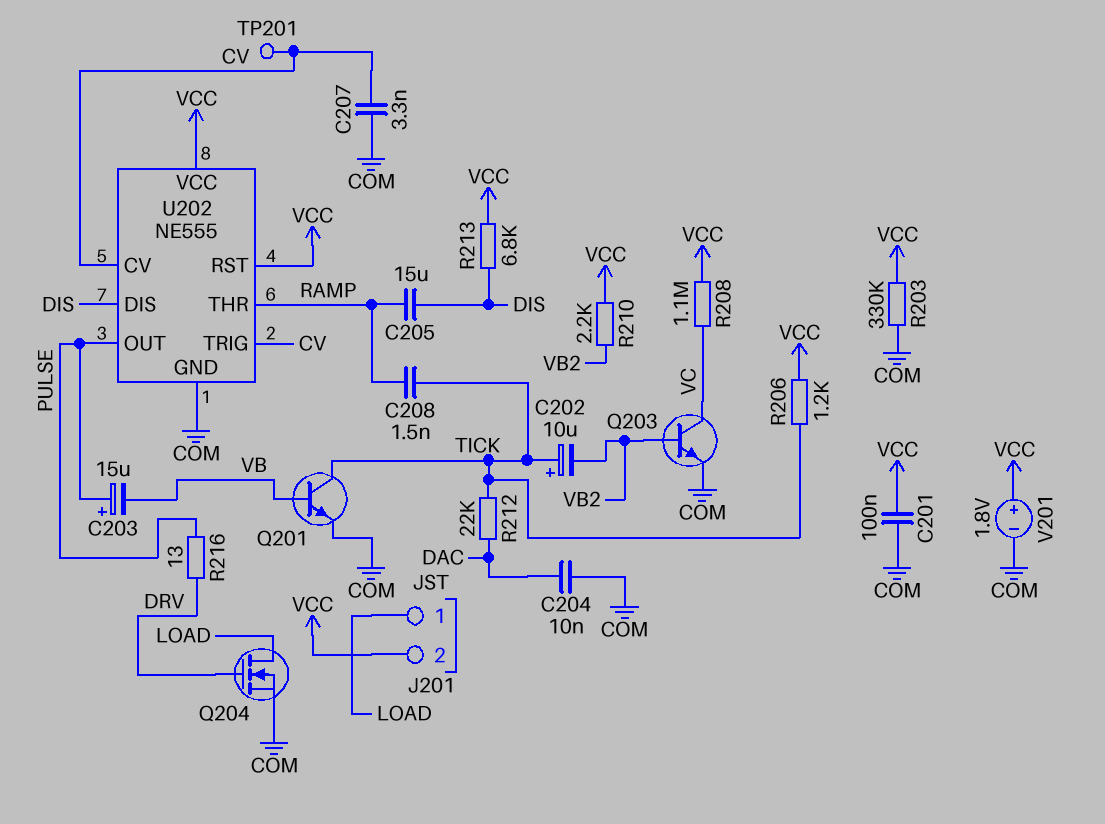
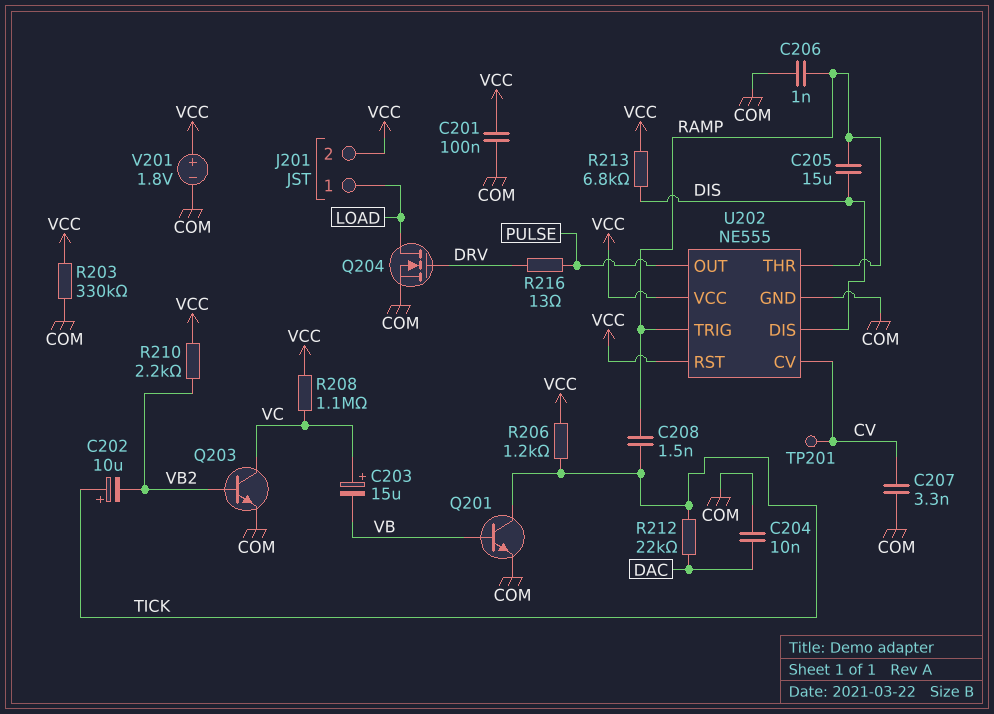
C203: 15uF (plus PULSE, minus VB) -> 15uF (plus VC, minus VB)
C206: none -> 1nF (COM, RAMP)
U202 pin TRIG: CV -> RAMP

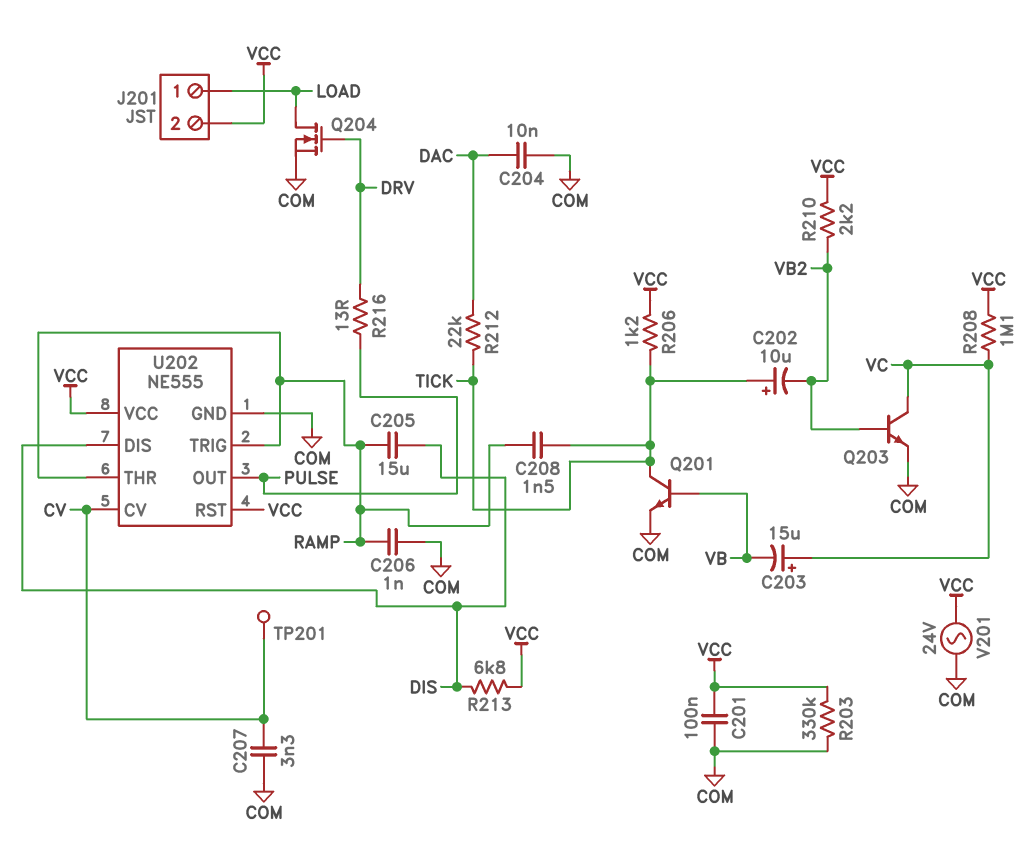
V201: 1.8V (plus VCC, minus COM) -> AC 24V (COM, VCC)

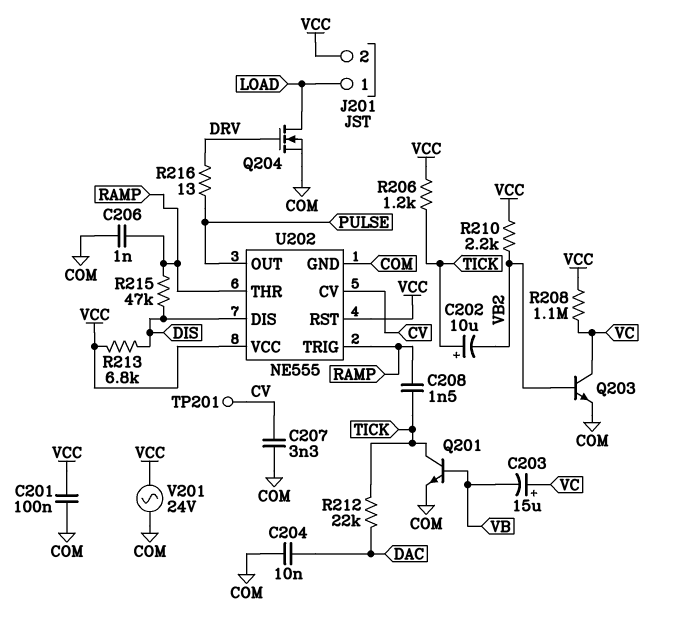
C205: 15uF (DIS, RAMP) -> none
R203: 330k (COM, VCC) -> none
R215: none -> 47k (DIS, RAMP)

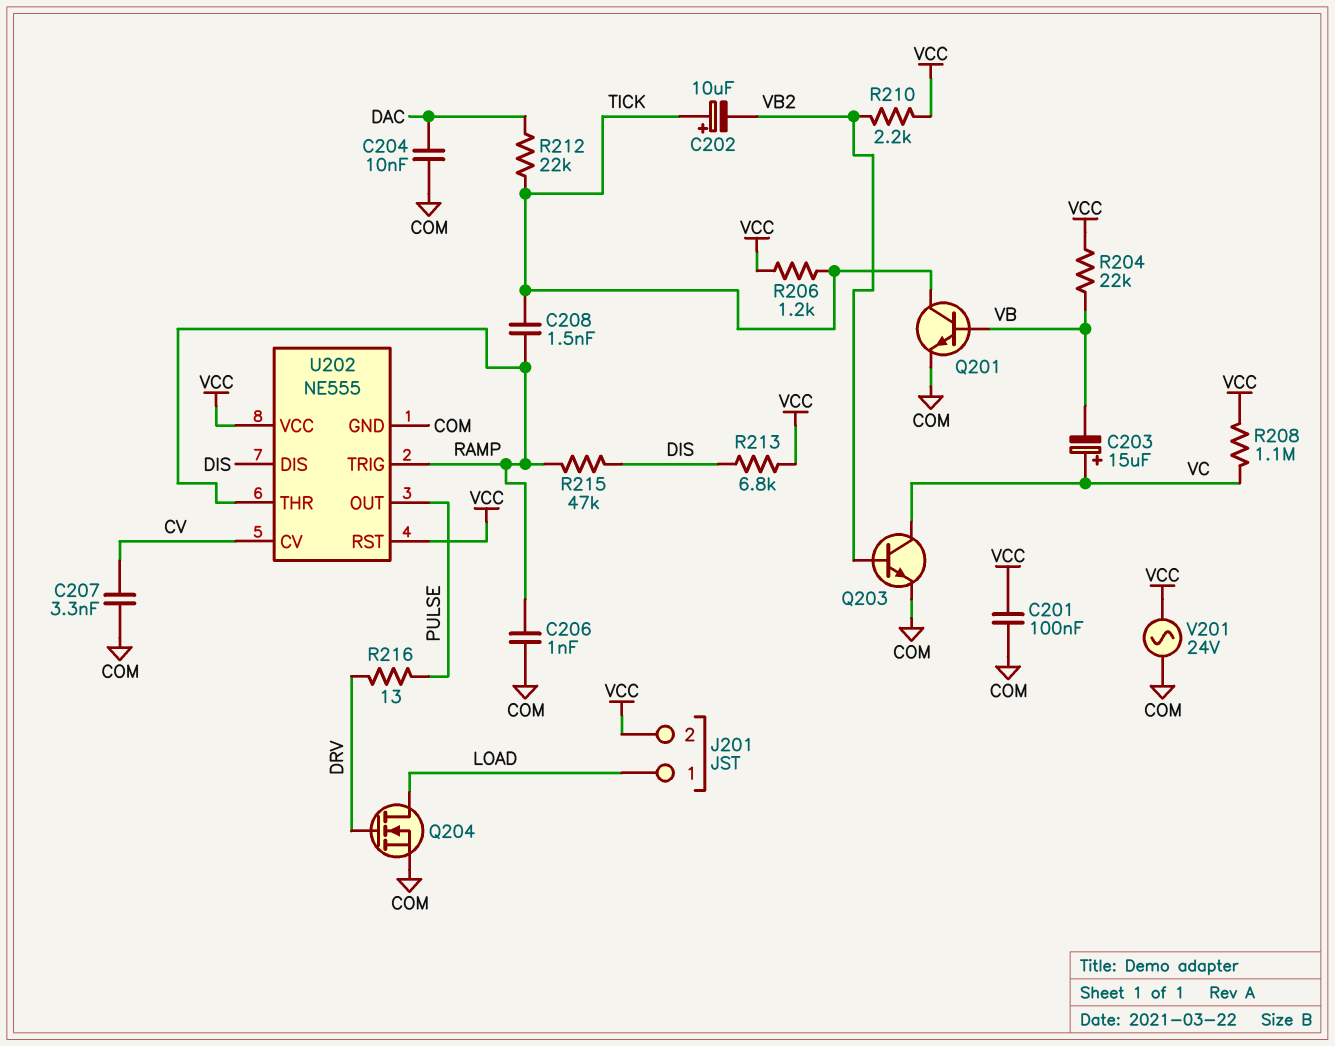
R204: none -> 22k (VB, VCC)
TP201: test point (CV) -> none

